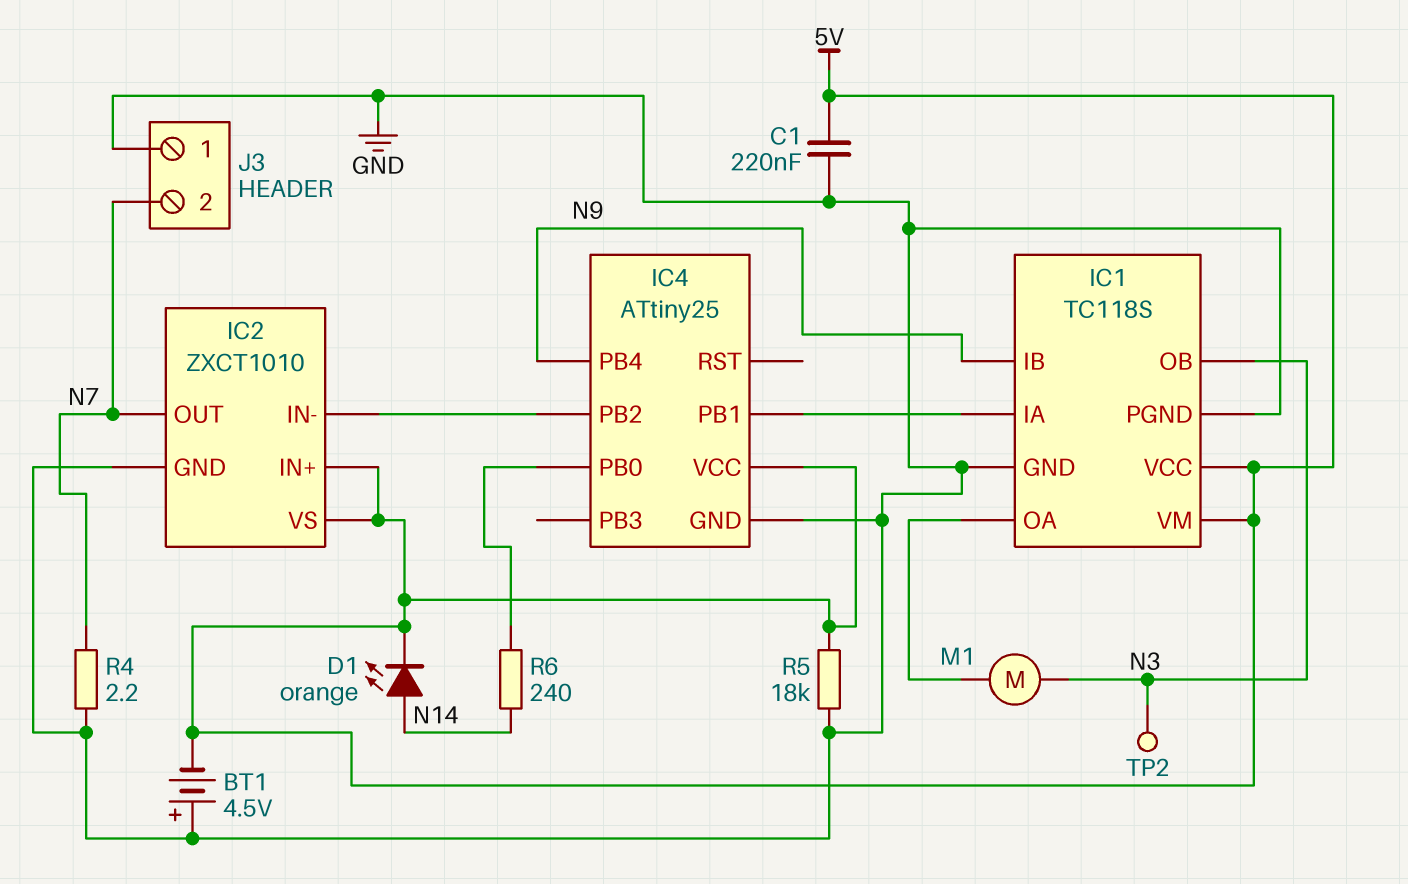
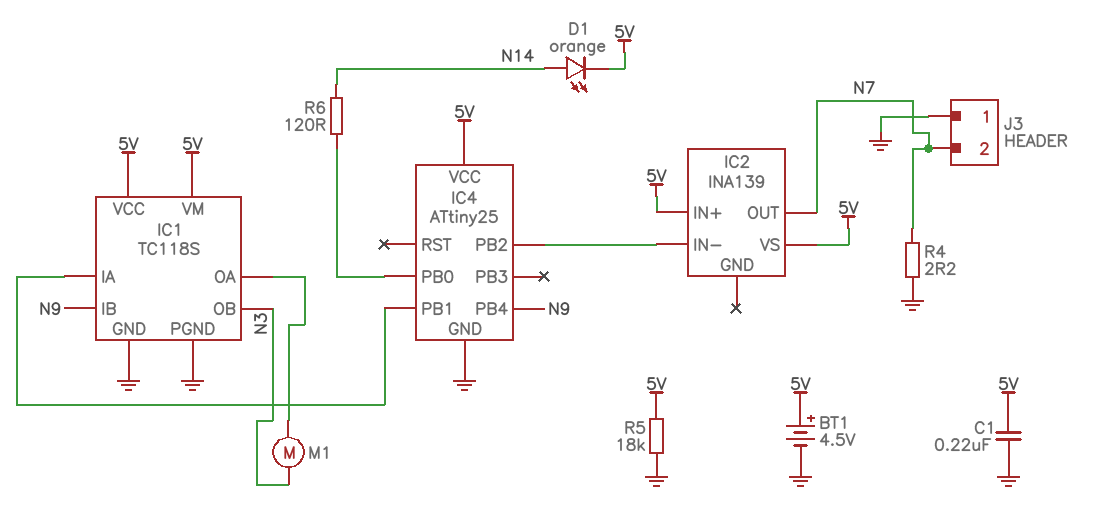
BT1: 4.5V (plus GND, minus 5V) -> 4.5V (plus 5V, minus GND)
IC2: ZXCT1010 -> INA139
IC2 pin GND: GND -> none
R6: 240 (IC4/PB0, N14) -> 120 (IC4/PB0, N14)
TP2: test point (N3) -> none

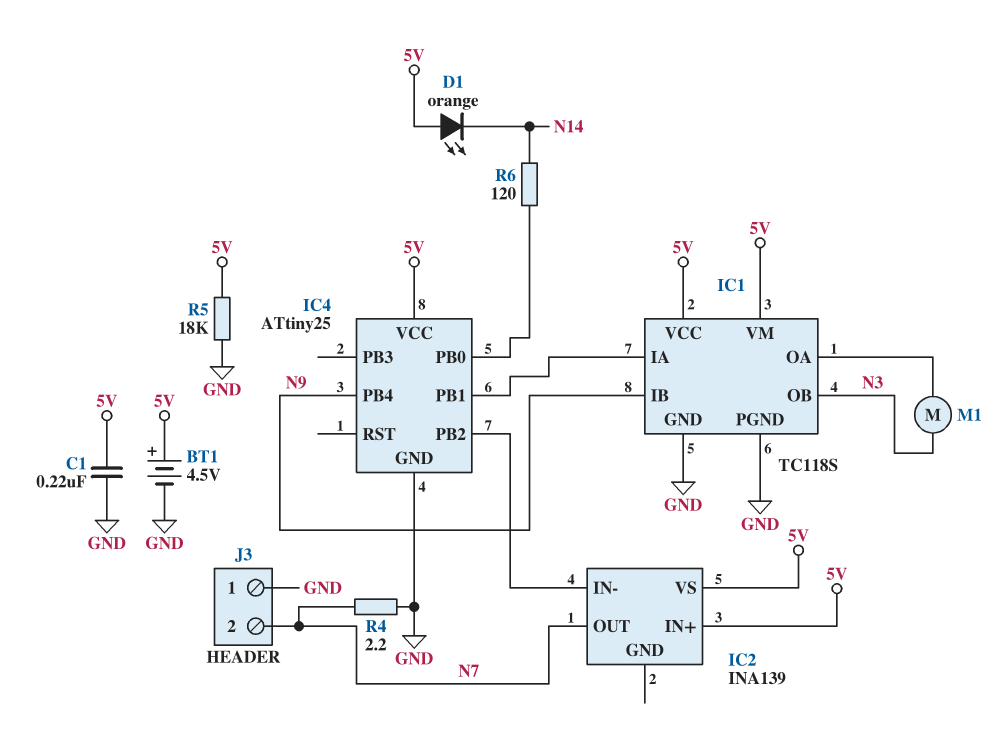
D1: LED orange (A N14, K 5V) -> LED orange (A 5V, K N14)

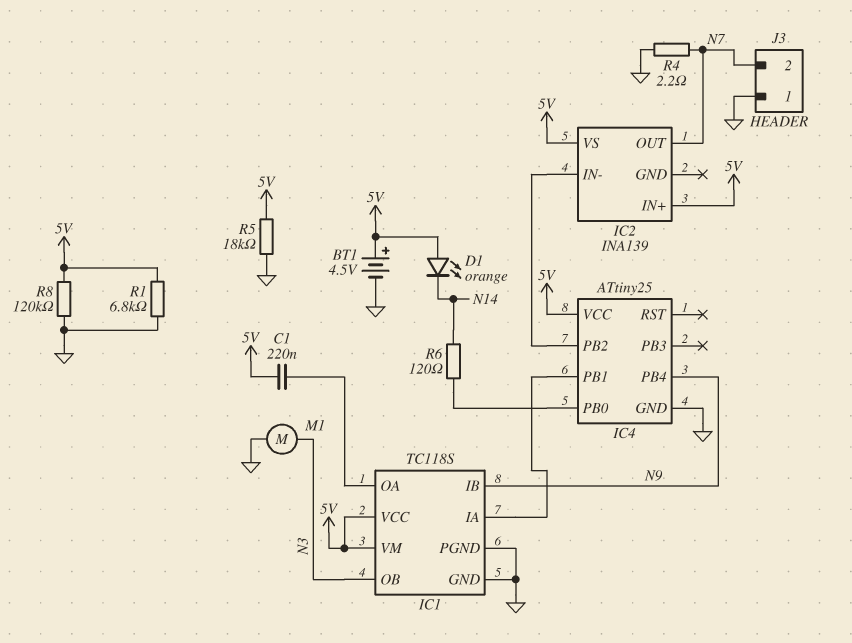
C1: 220nF (5V, GND) -> 220nF (5V, IC1/OA)
M1: motor (IC1/OA, N3) -> motor (GND, N3)
R1: none -> 6.8k (5V, GND)
R8: none -> 120k (5V, GND)

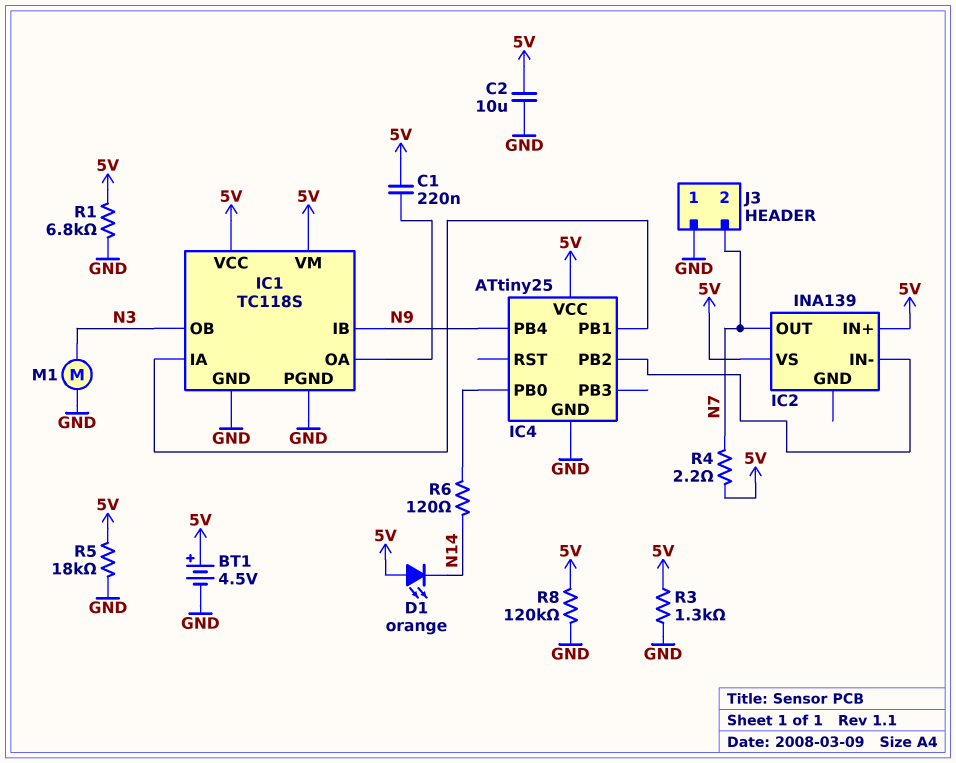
C2: none -> 10uF (5V, GND)
R3: none -> 1.3k (5V, GND)
R4: 2.2 (GND, N7) -> 2.2 (5V, N7)

